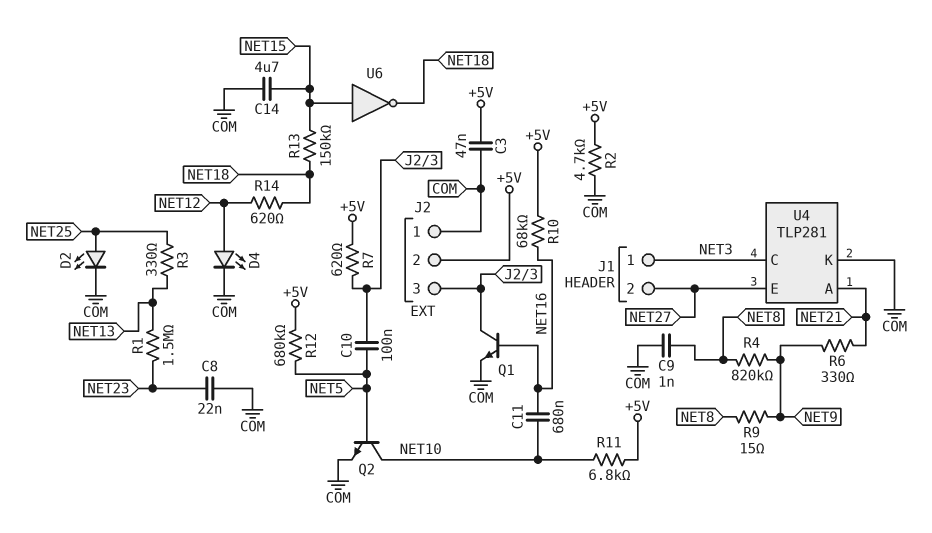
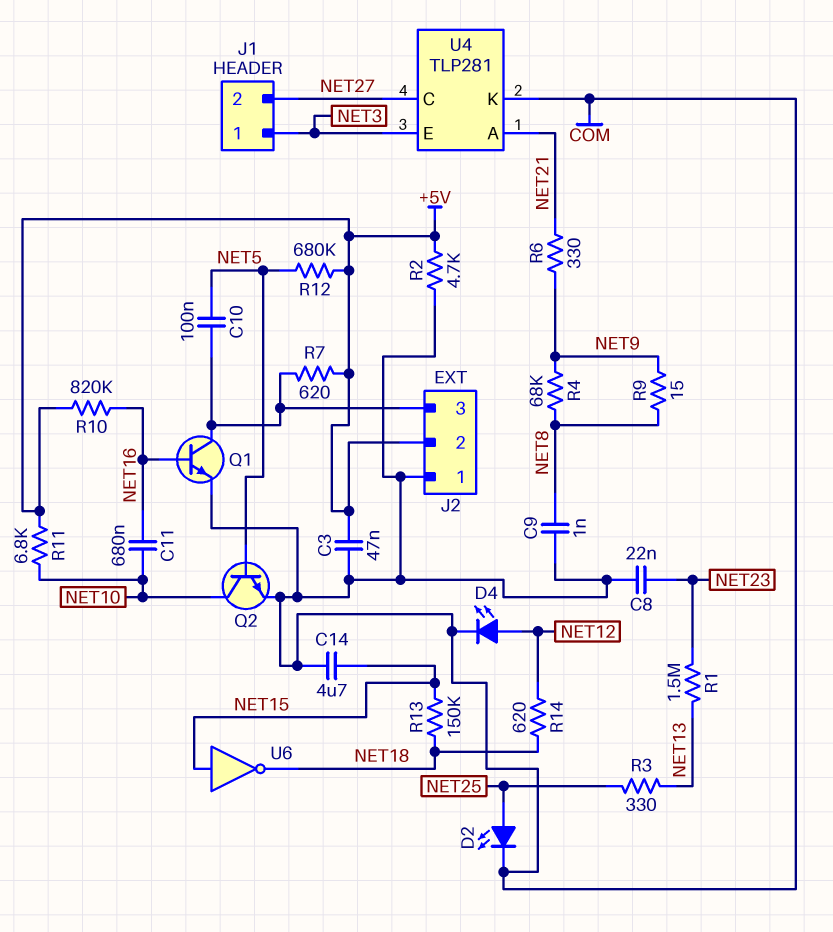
R4: 820k (NET8, NET9) -> 68k (NET8, NET9)
R10: 68k (+5V, NET16) -> 820k (+5V, NET16)
U4 pin C: NET3 -> NET27
U4 pin E: NET27 -> NET3

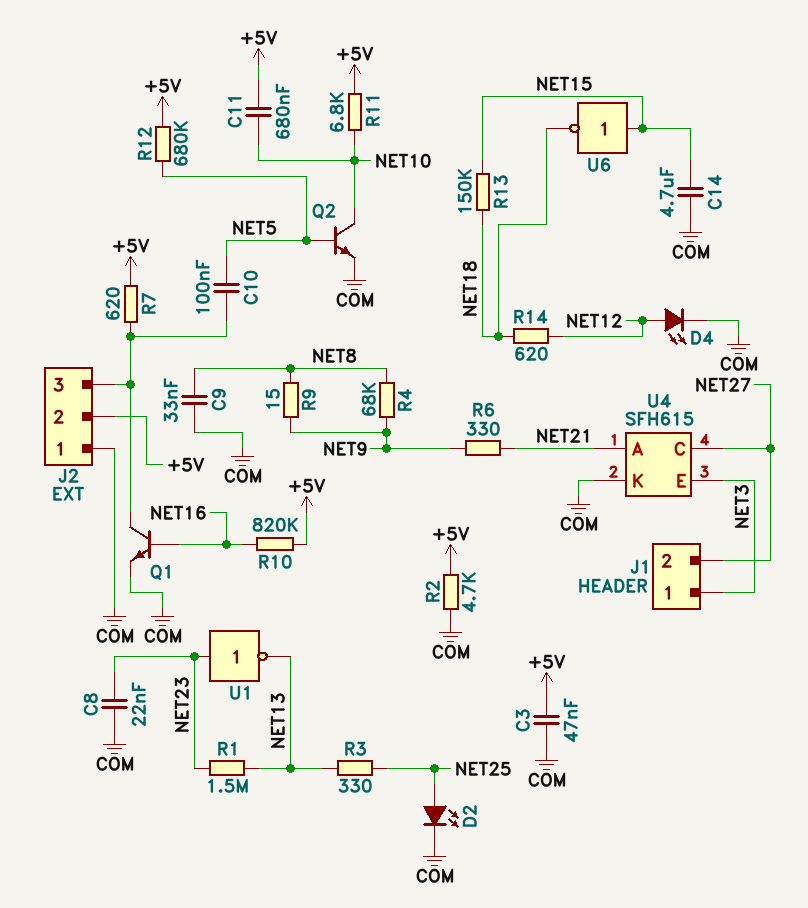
C9: 1nF (COM, NET8) -> 33nF (COM, NET8)
C11: 680nF (NET10, NET16) -> 680nF (+5V, NET10)
U1: none -> NOT (in NET23, out NET13)
U4: TLP281 -> SFH615

